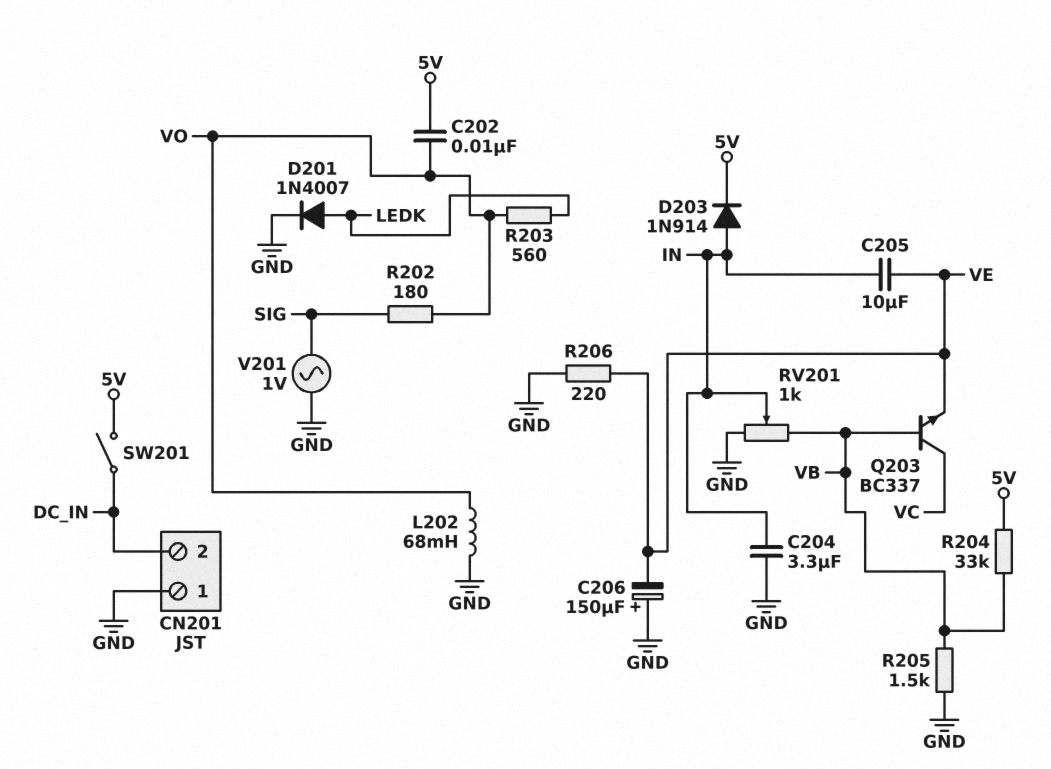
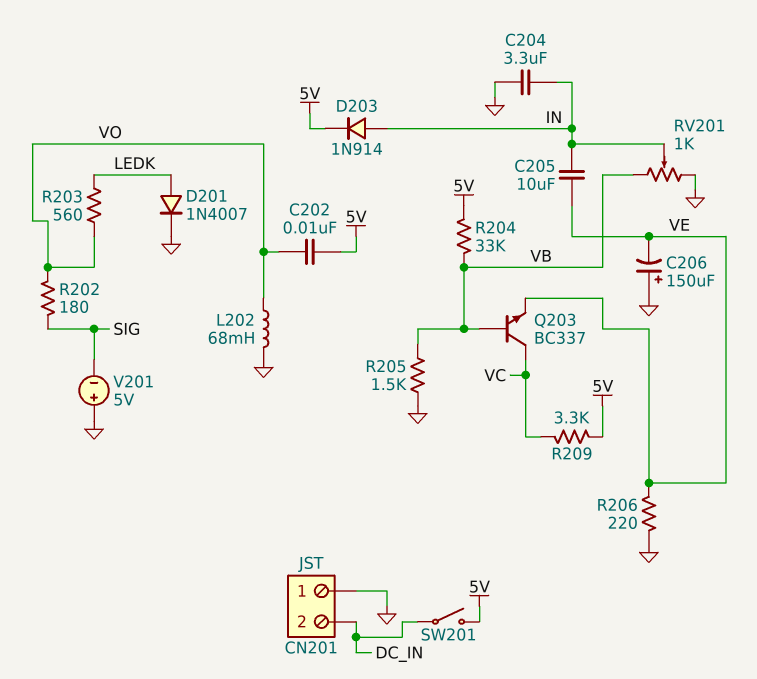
R209: none -> 3.3k (5V, VC)
V201: AC 1V (GND, SIG) -> 5V (plus GND, minus SIG)

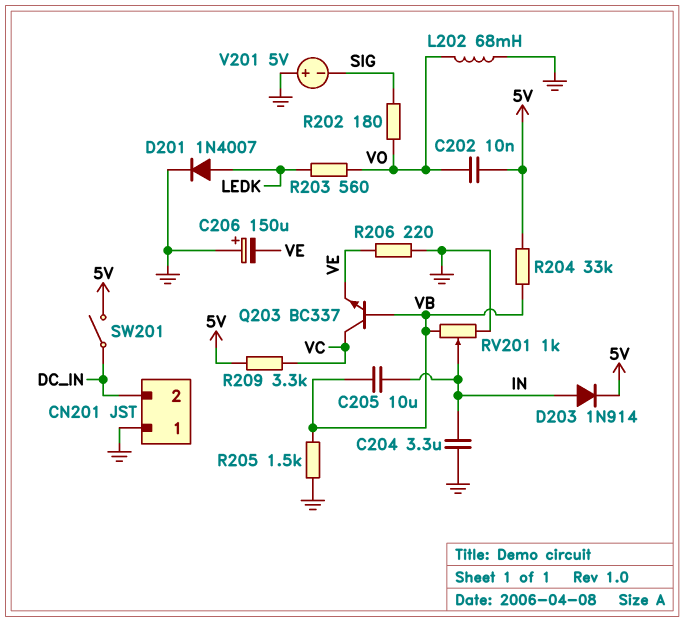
C205: 10uF (IN, VE) -> 10uF (IN, VB)

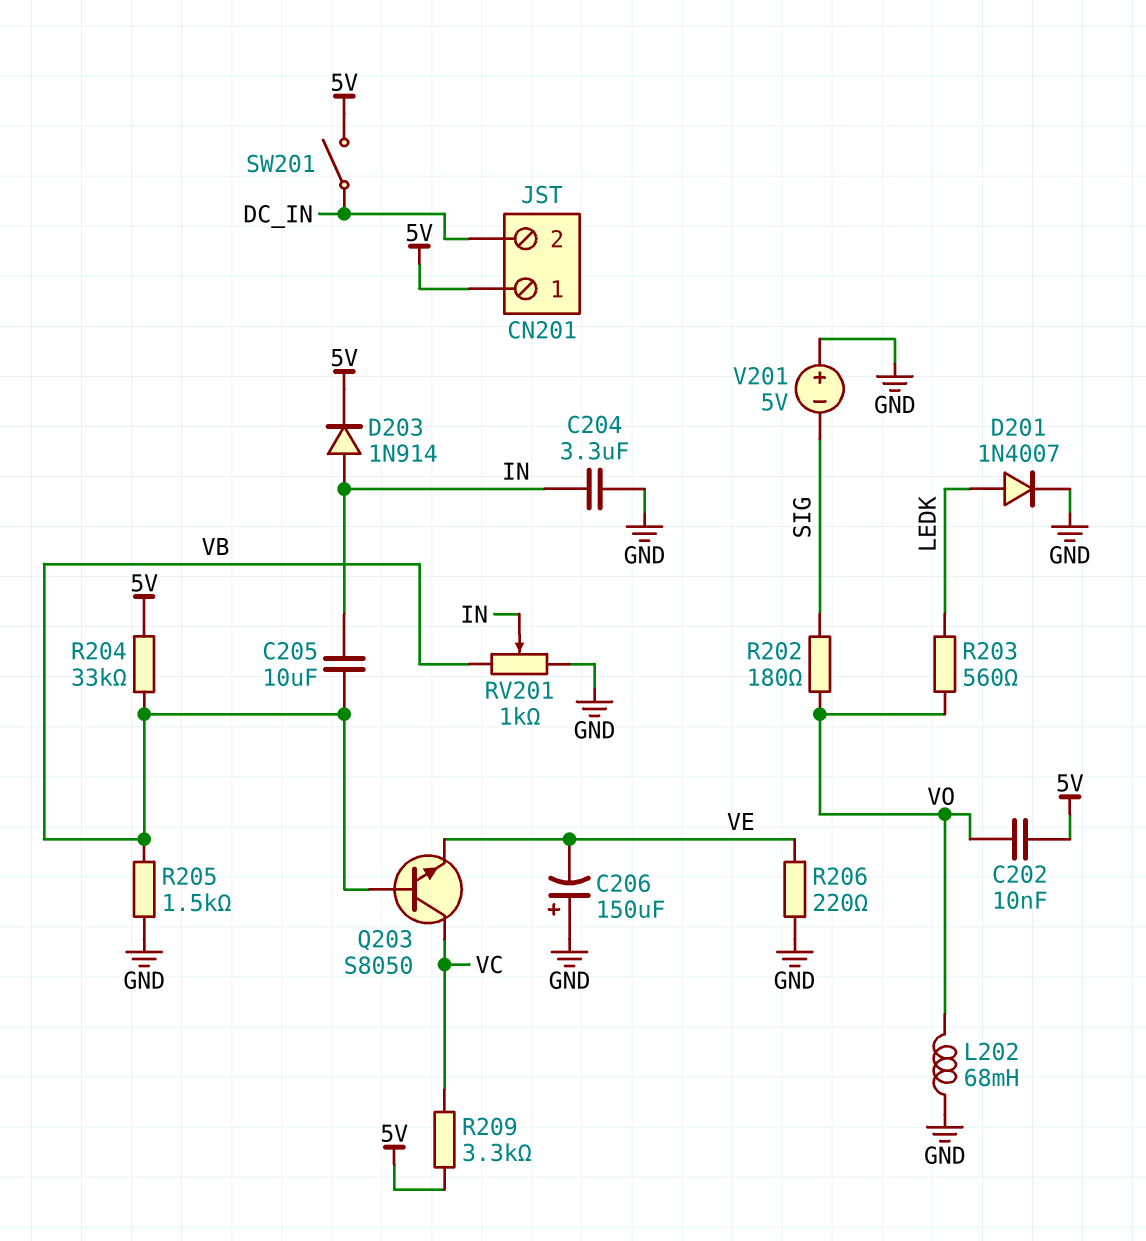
CN201 pin 1: GND -> 5V
Q203: NPN BC337 (B VB, C VC, E VE) -> NPN S8050 (B VB, C VC, E VE)

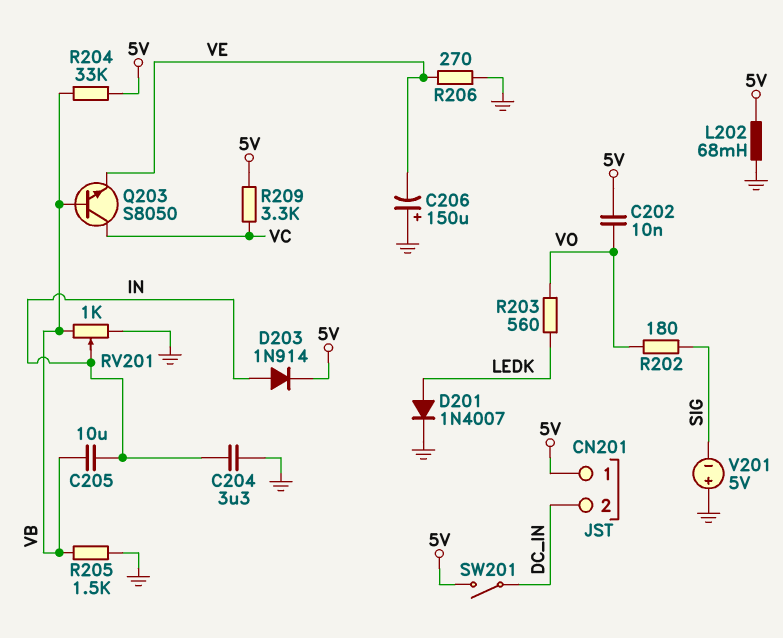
L202: 68mH (GND, VO) -> 68mH (5V, GND)
R206: 220 (GND, VE) -> 270 (GND, VE)

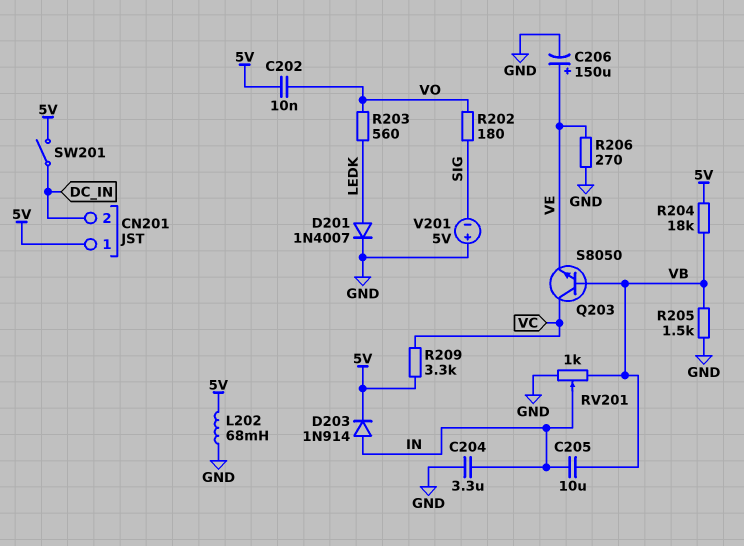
C206: 150uF (plus GND, minus VE) -> 150uF (plus VE, minus GND)
R204: 33k (5V, VB) -> 18k (5V, VB)

